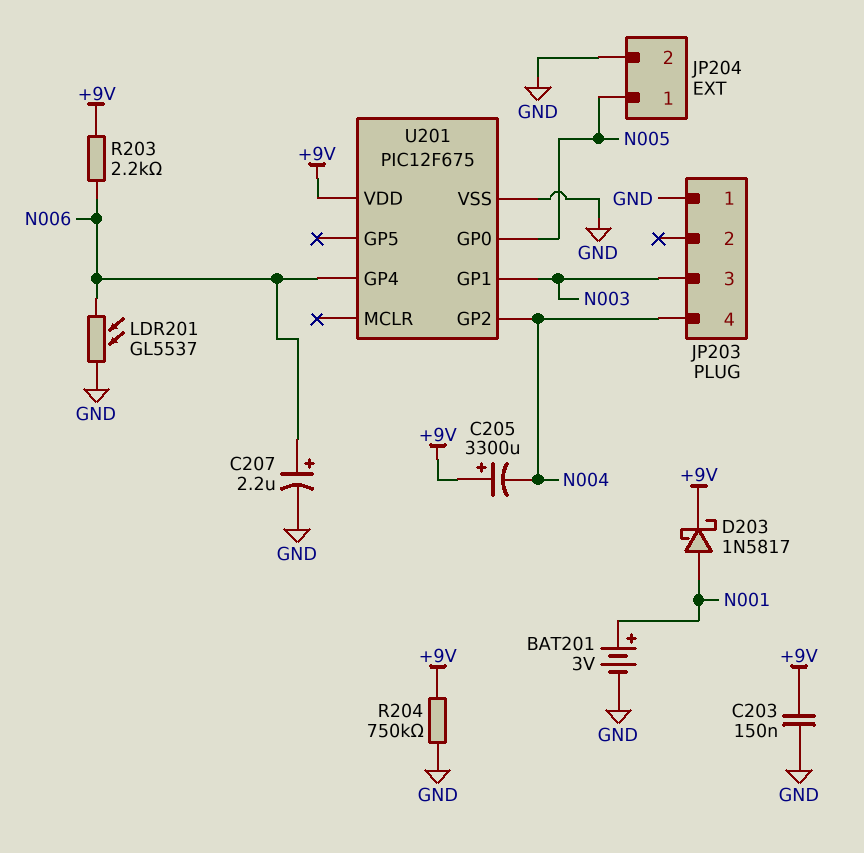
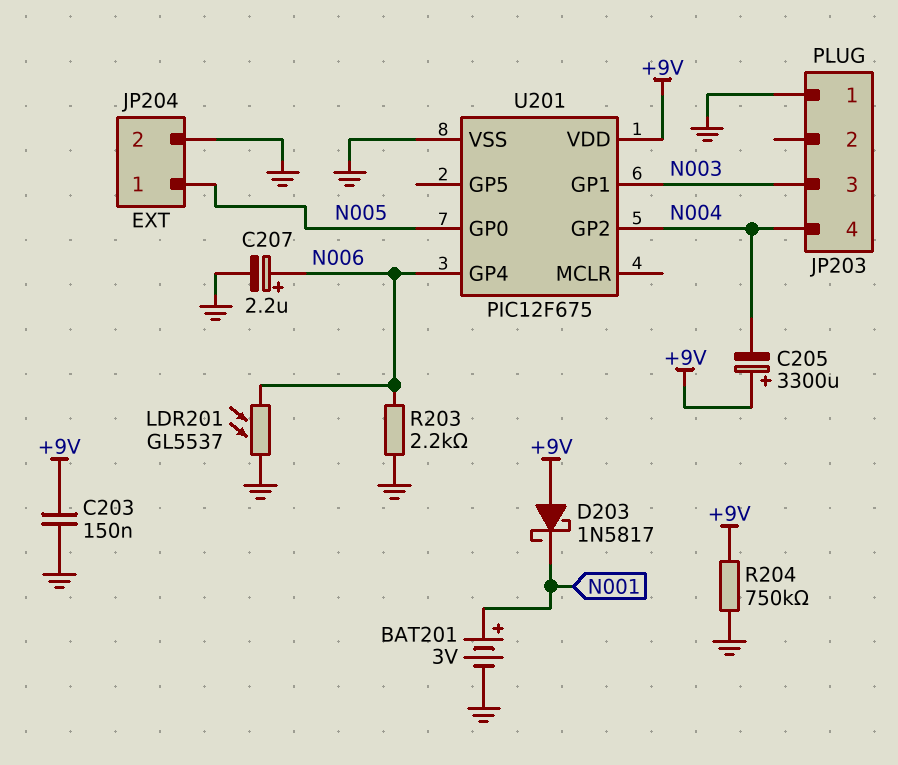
D203: schottky 1N5817 (A N001, K +9V) -> schottky 1N5817 (A +9V, K N001)
R203: 2.2k (+9V, N006) -> 2.2k (GND, N006)

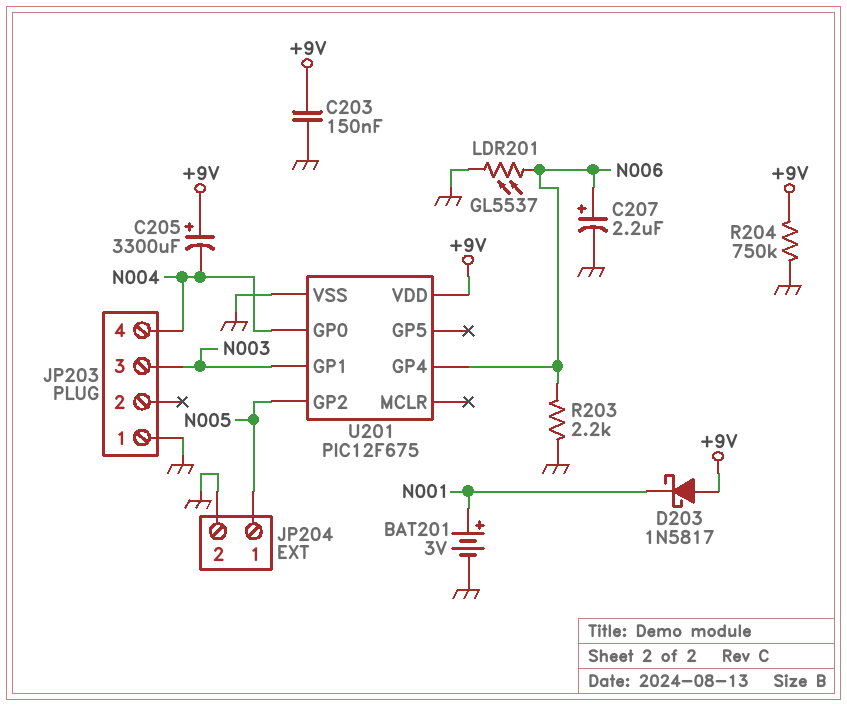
U201 pin GP0: N005 -> N004
U201 pin GP2: N004 -> N005

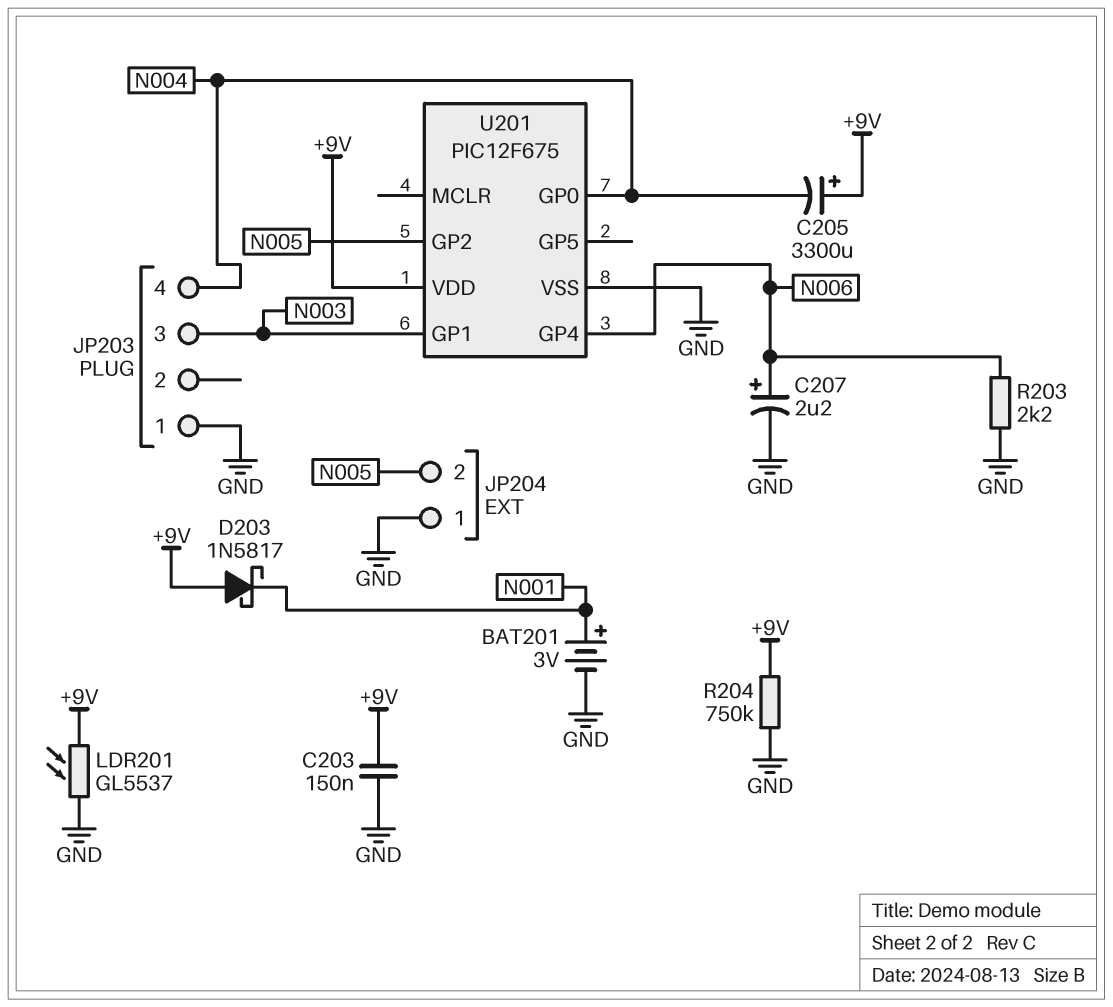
JP204 pin 1: N005 -> GND
JP204 pin 2: GND -> N005
LDR201: GL5537 (GND, N006) -> GL5537 (+9V, GND)

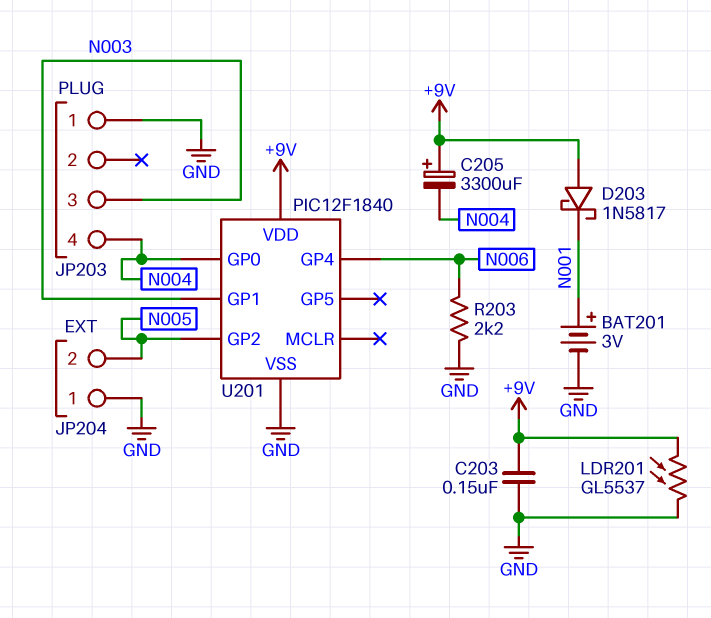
C207: 2.2uF (plus N006, minus GND) -> none
R204: 750k (+9V, GND) -> none
U201: PIC12F675 -> PIC12F1840

